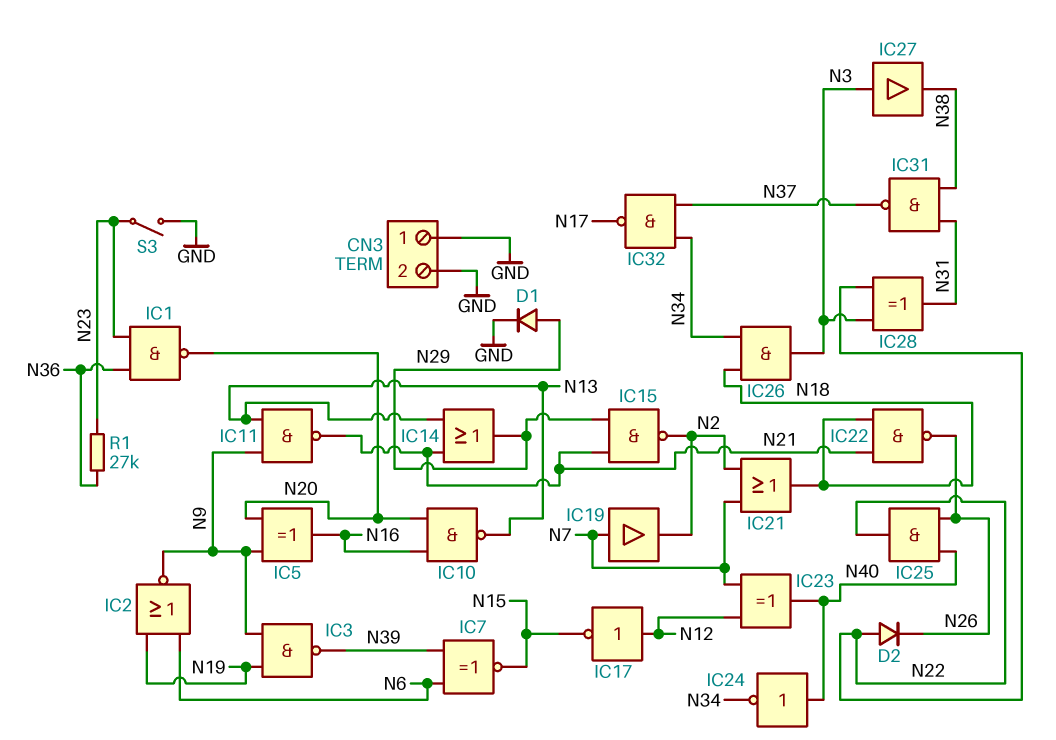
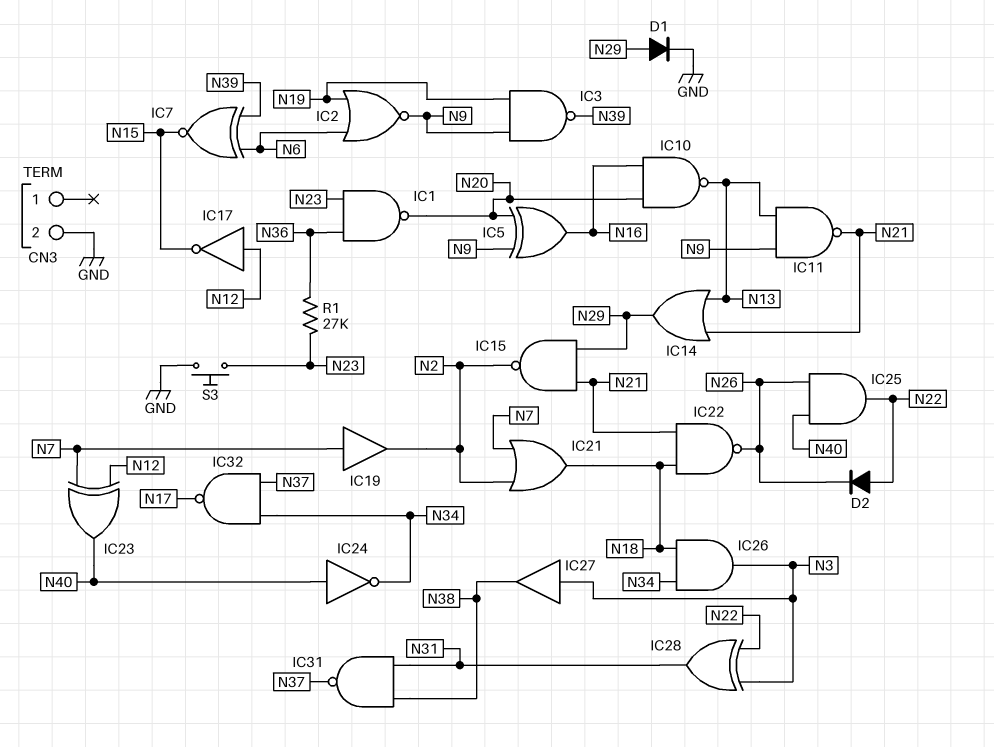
CN3 pin 1: GND -> none
S3: switch (GND, N23) -> button (GND, N23)

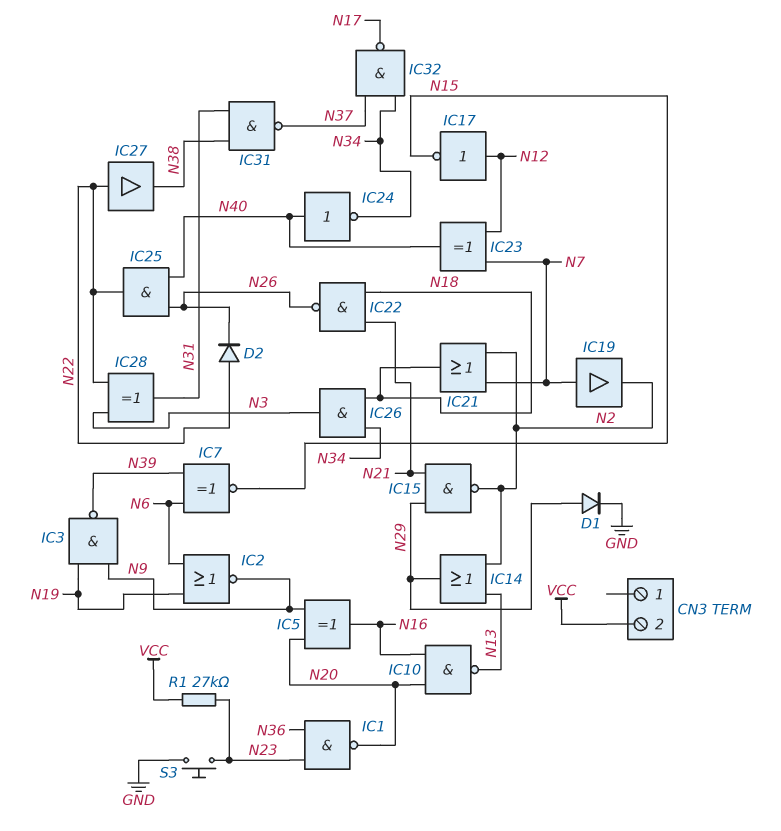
CN3 pin 2: GND -> VCC
IC11: NAND (in N9, in N13, out N21) -> none
IC14: OR (in N13, in N21, out N29) -> OR (in N2, in N13, out N29)
IC27: buffer (in N3, out N38) -> buffer (in N22, out N38)
R1: 27k (N23, N36) -> 27k (N23, VCC)

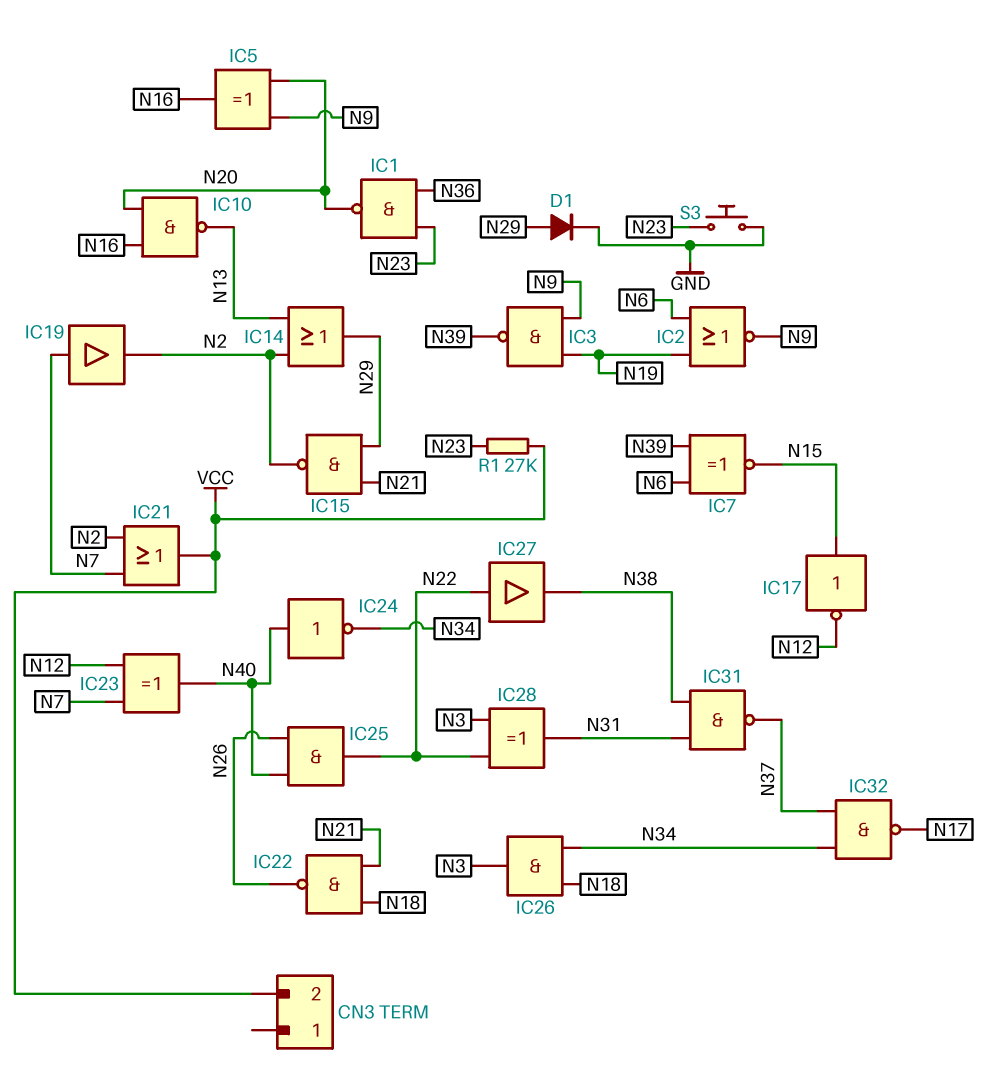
D2: diode (A N22, K N26) -> none
IC17: NOT (in N12, out N15) -> NOT (in N15, out N12)
IC21: OR (in N2, in N7, out N18) -> OR (in N2, in N7, out VCC)

